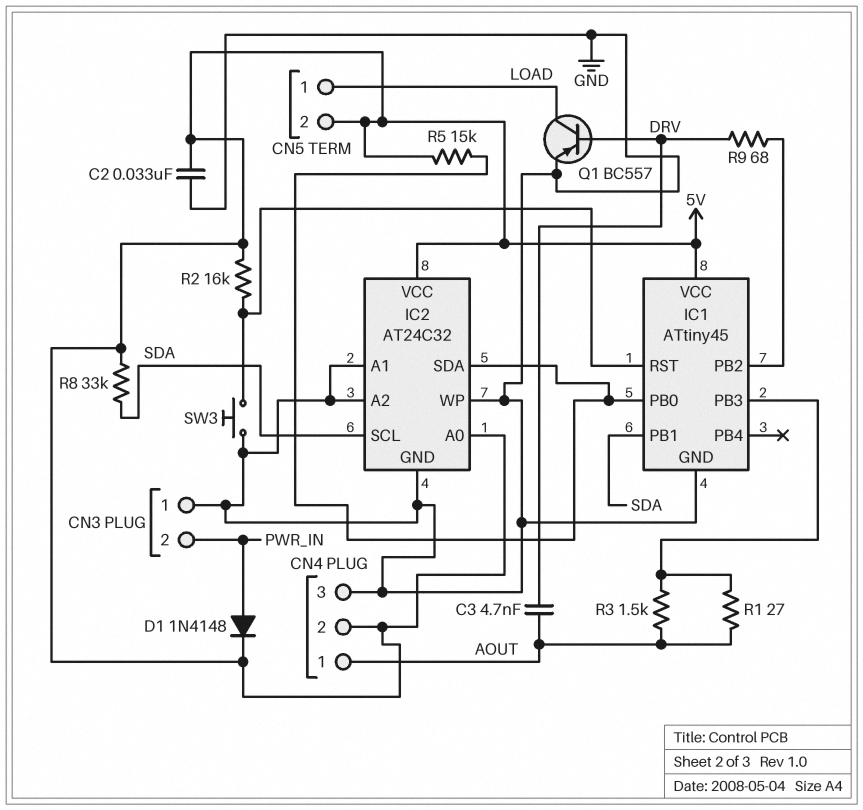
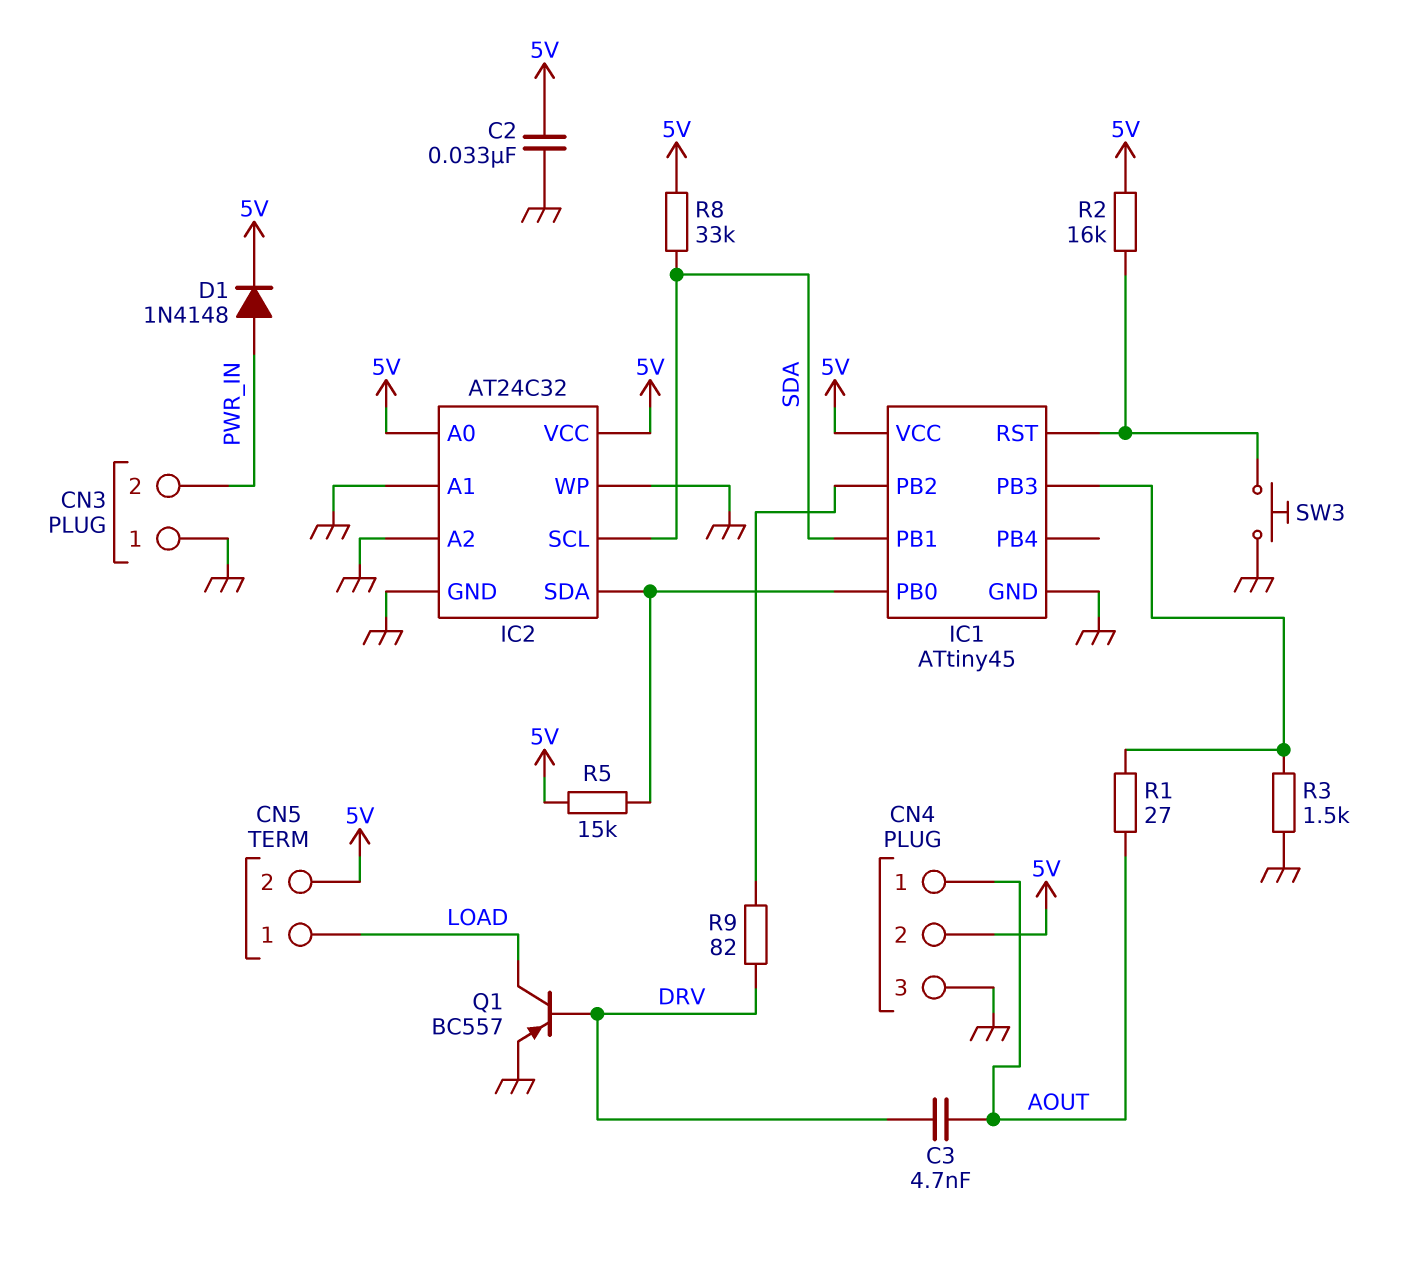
R3: 1.5k (AOUT, IC1/PB3) -> 1.5k (GND, IC1/PB3)
R9: 68 (DRV, IC1/PB2) -> 82 (DRV, IC1/PB2)

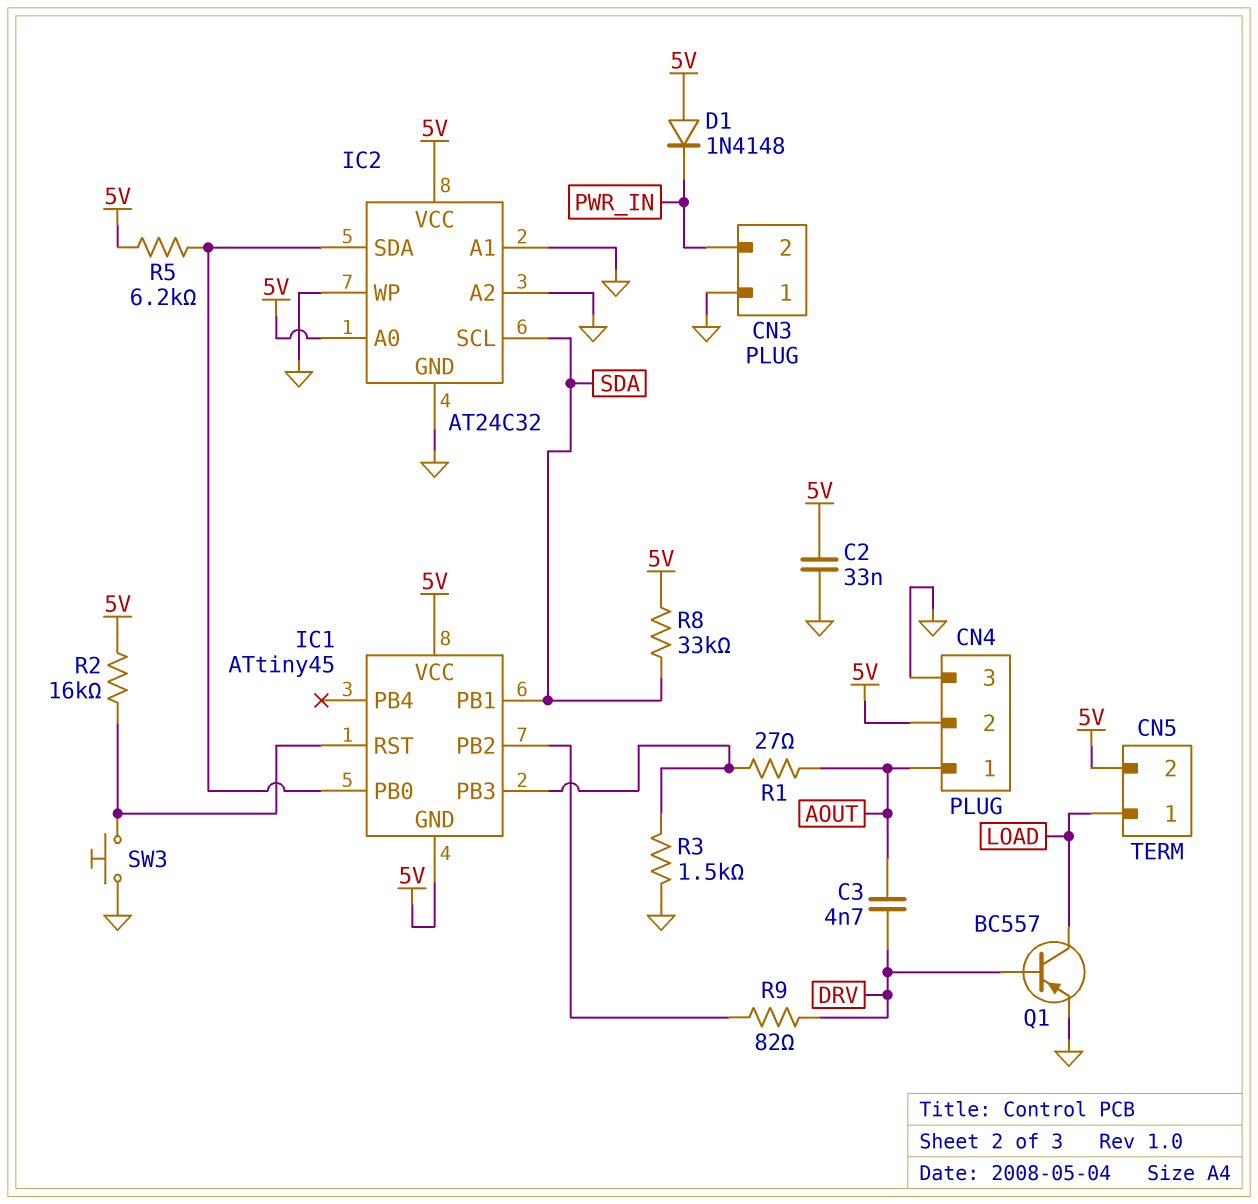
D1: diode 1N4148 (A PWR_IN, K 5V) -> diode 1N4148 (A 5V, K PWR_IN)
IC1 pin GND: GND -> 5V
R5: 15k (5V, IC1/PB0) -> 6.2k (5V, IC1/PB0)

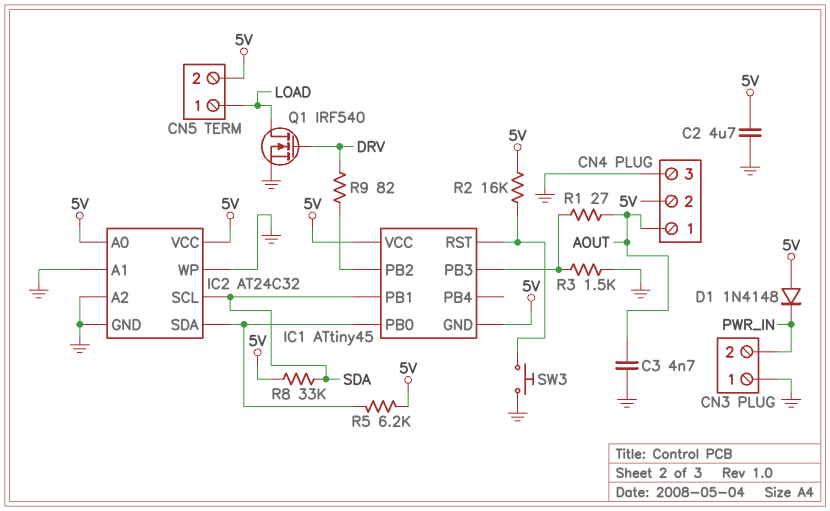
C2: 33nF (5V, GND) -> 4.7uF (5V, GND)
C3: 4.7nF (AOUT, DRV) -> 4.7nF (AOUT, GND)
Q1: PNP BC557 (B DRV, C LOAD, E GND) -> NMOS IRF540 (G DRV, D LOAD, S GND)

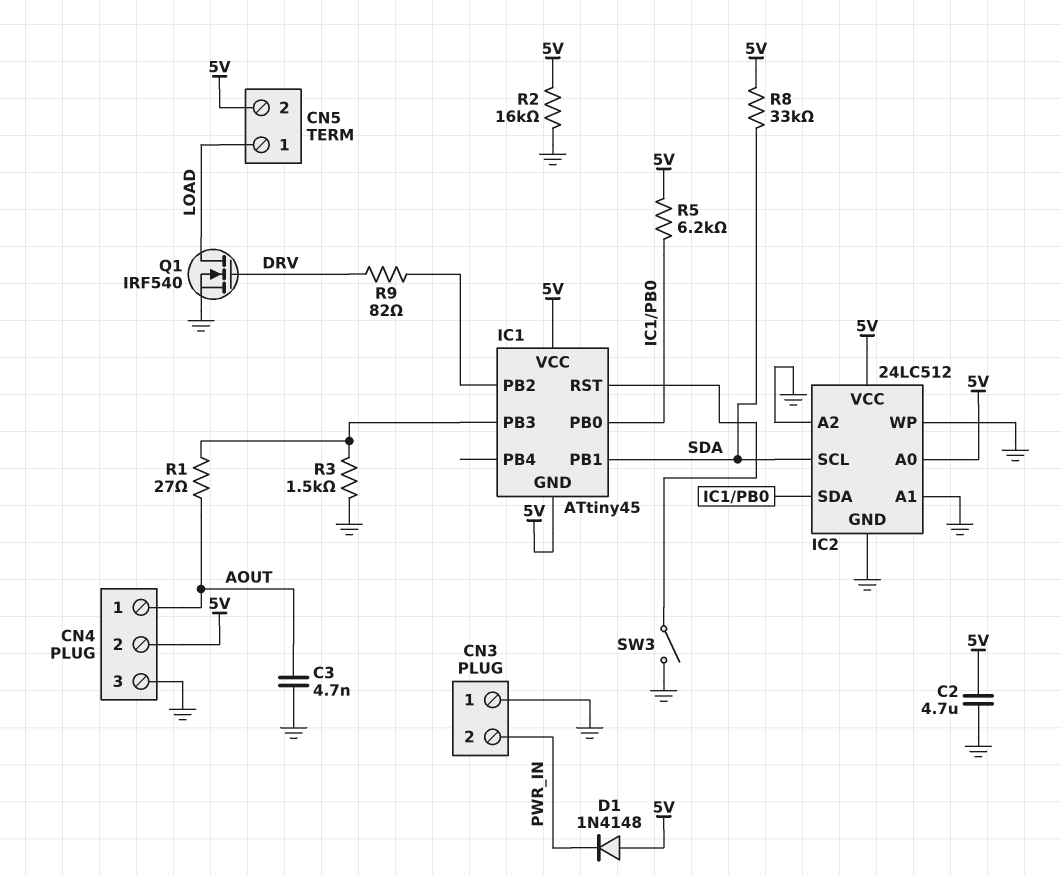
IC2: AT24C32 -> 24LC512
R2: 16k (5V, IC1/RST) -> 16k (5V, GND)
SW3: button (GND, IC1/RST) -> switch (GND, IC1/RST)

